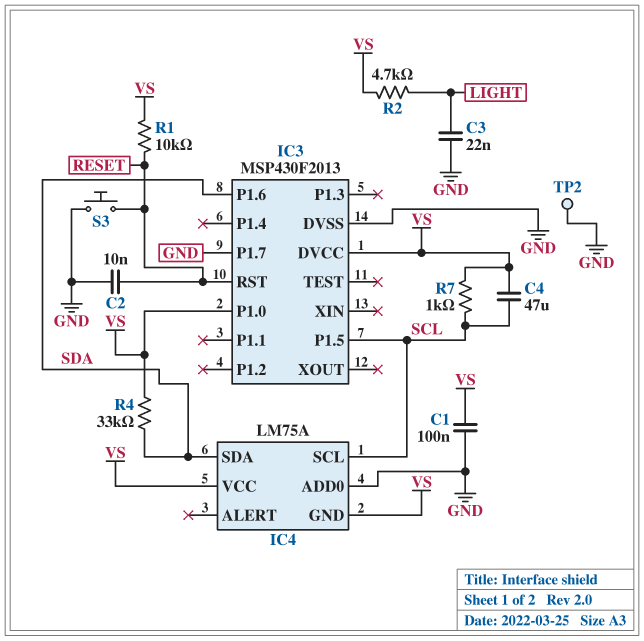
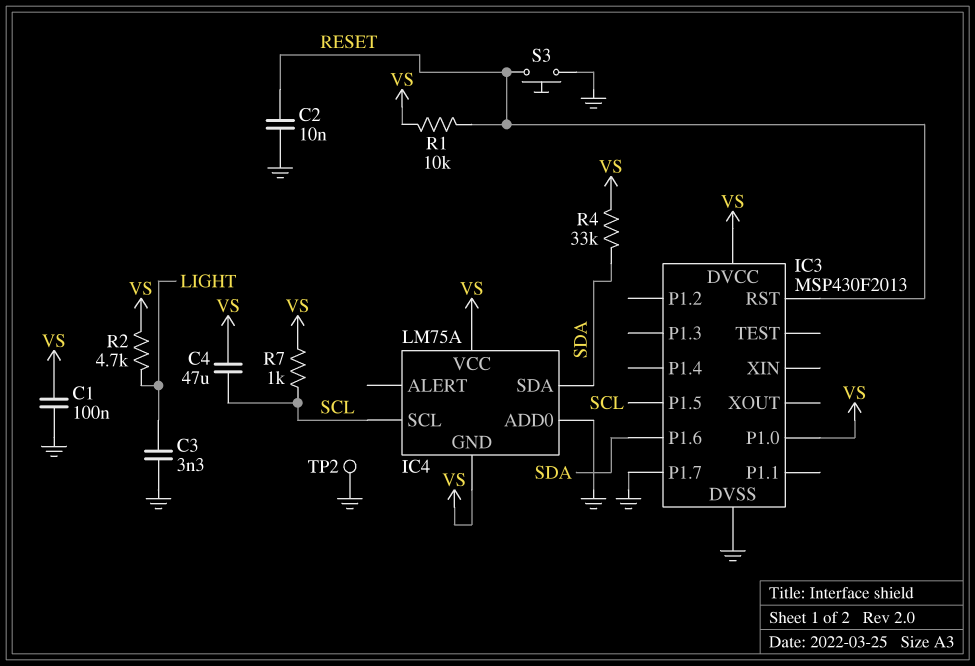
C3: 22nF (GND, LIGHT) -> 3.3nF (GND, LIGHT)

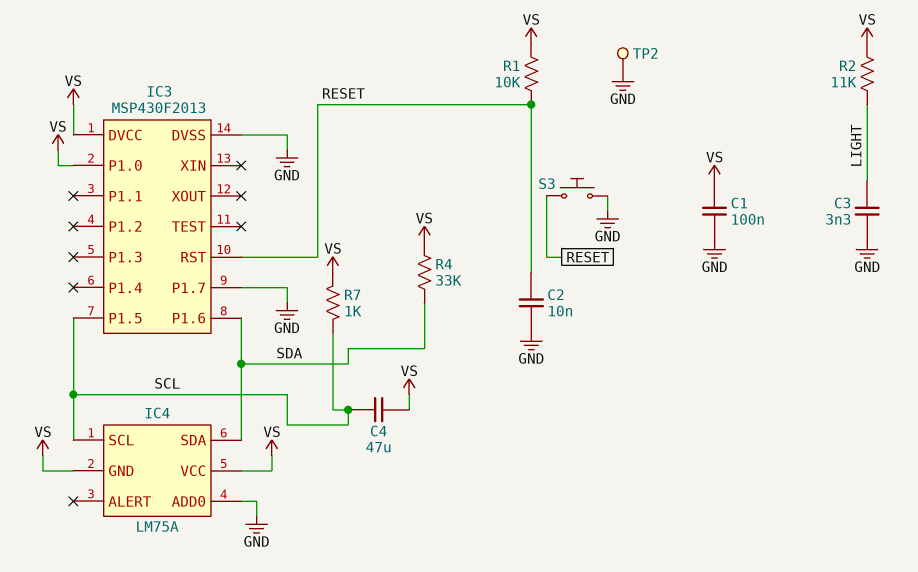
R2: 4.7k (LIGHT, VS) -> 11k (LIGHT, VS)

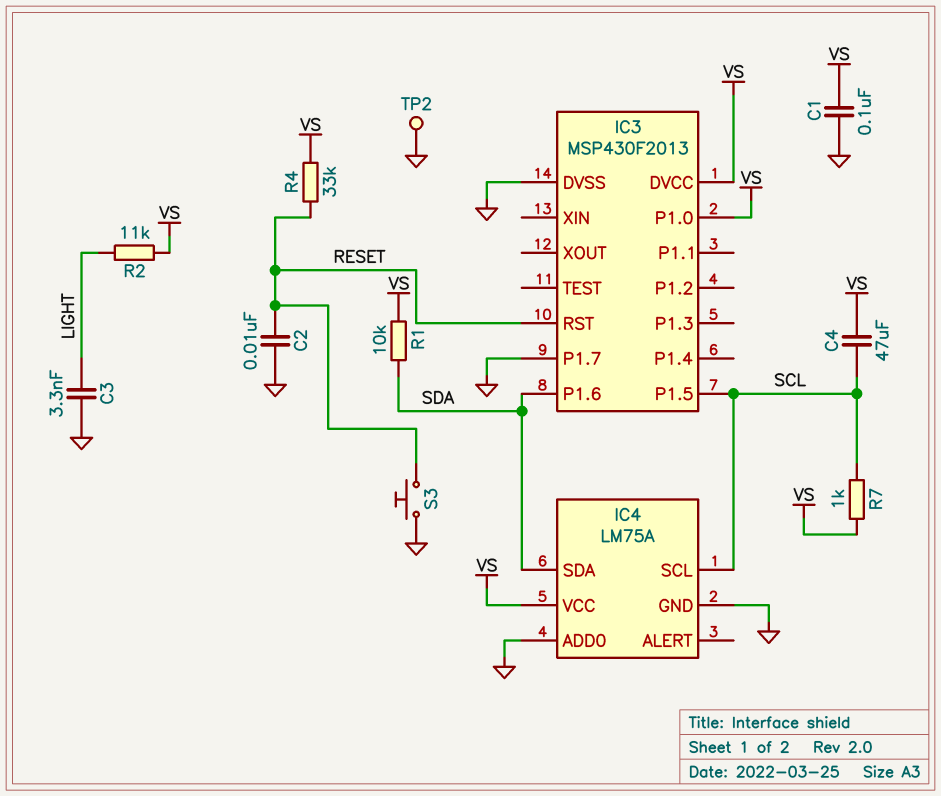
IC4 pin GND: VS -> GND
R1: 10k (RESET, VS) -> 10k (SDA, VS)
R4: 33k (SDA, VS) -> 33k (RESET, VS)

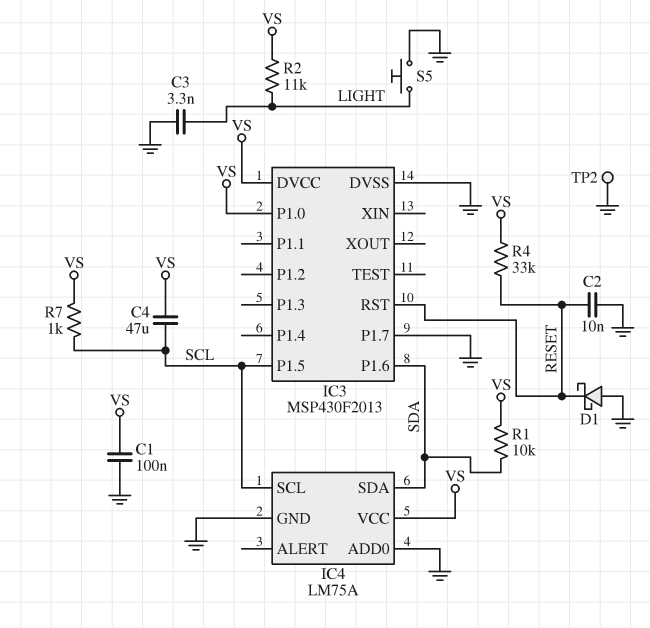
D1: none -> schottky (A GND, K RESET)
S3: button (GND, RESET) -> none
S5: none -> button (GND, LIGHT)

